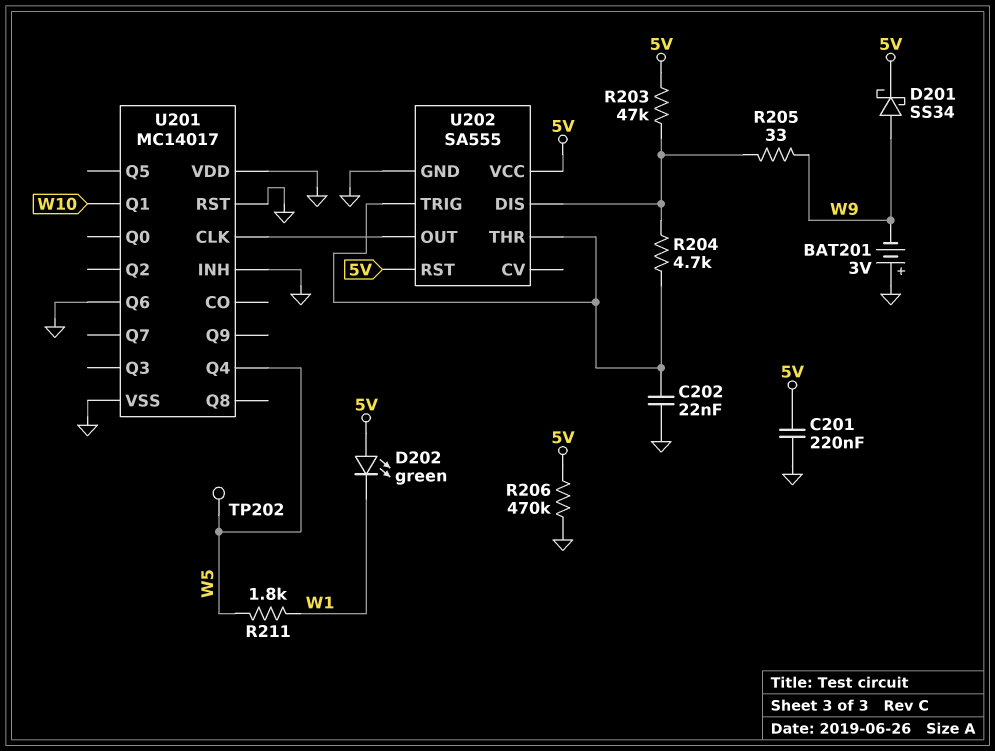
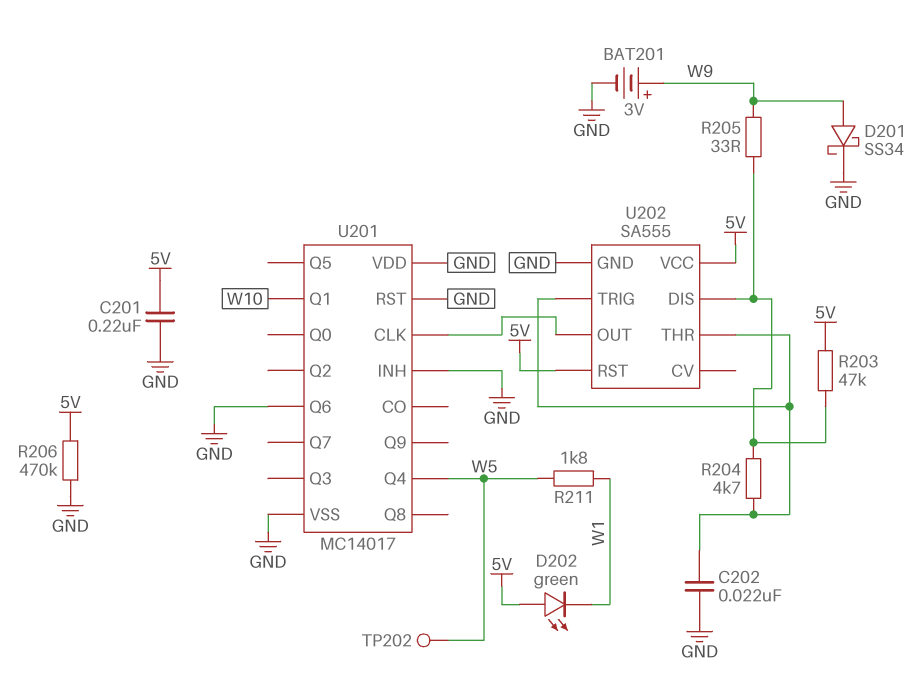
BAT201: 3V (plus GND, minus W9) -> 3V (plus W9, minus GND)
D201: schottky SS34 (A W9, K 5V) -> schottky SS34 (A W9, K GND)

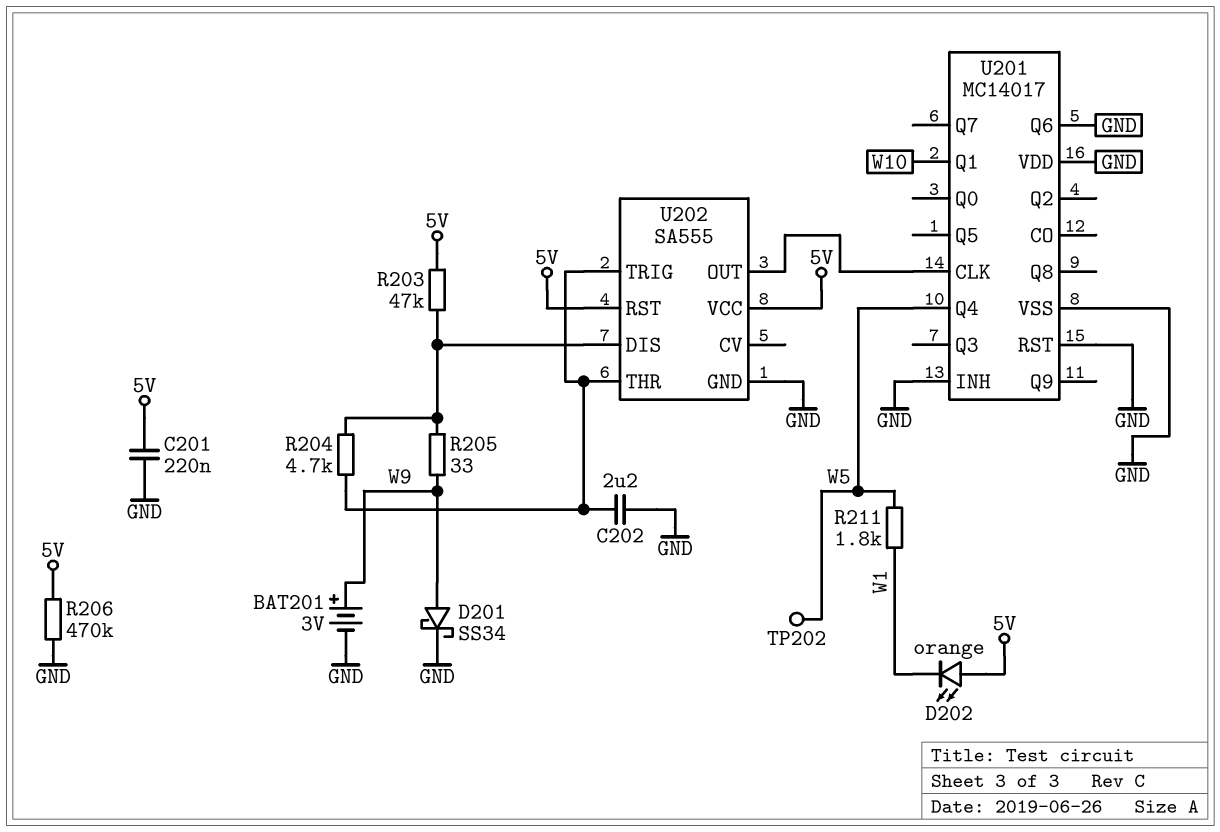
C202: 22nF (GND, U202/THR) -> 2.2uF (GND, U202/THR)
D202: LED green (A 5V, K W1) -> LED orange (A 5V, K W1)

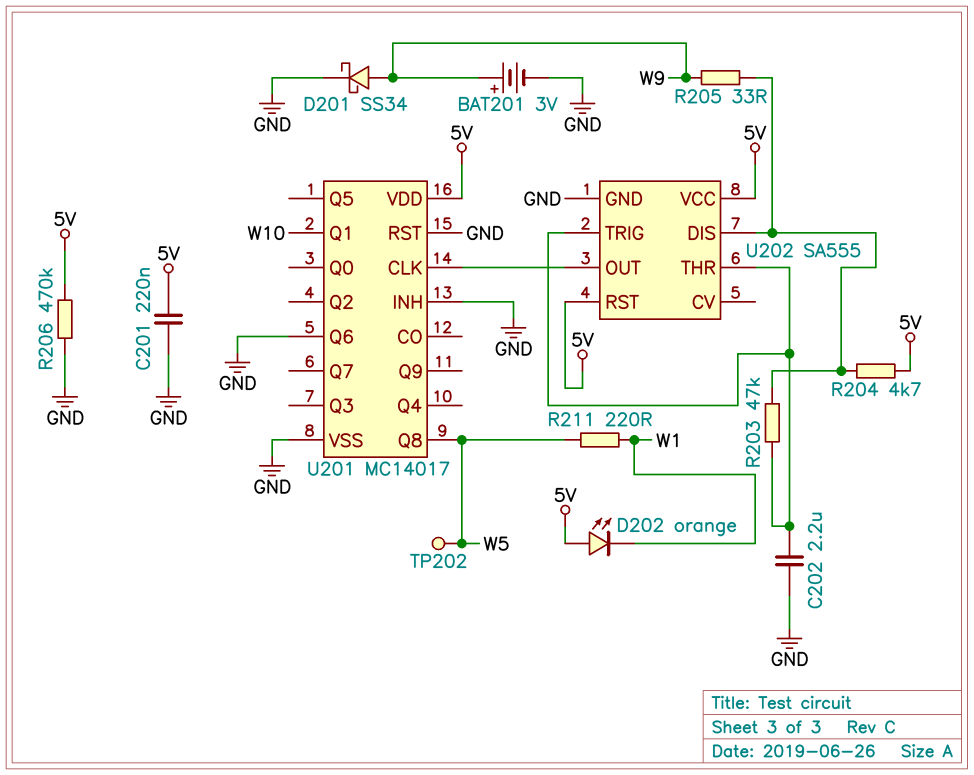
R203: 47k (5V, U202/DIS) -> 47k (U202/DIS, U202/THR)
R204: 4.7k (U202/DIS, U202/THR) -> 4.7k (5V, U202/DIS)
R211: 1.8k (W1, W5) -> 220 (W1, W5)
U201 pin Q4: W5 -> none
U201 pin Q8: none -> W5
U201 pin VDD: GND -> 5V

